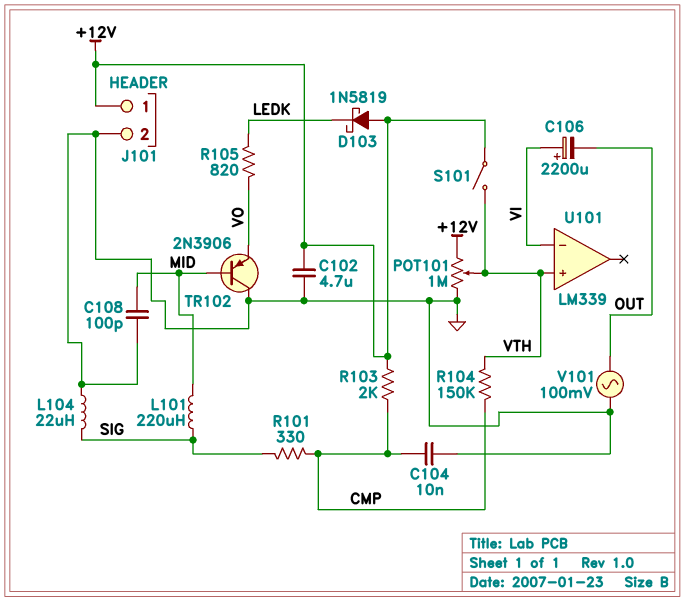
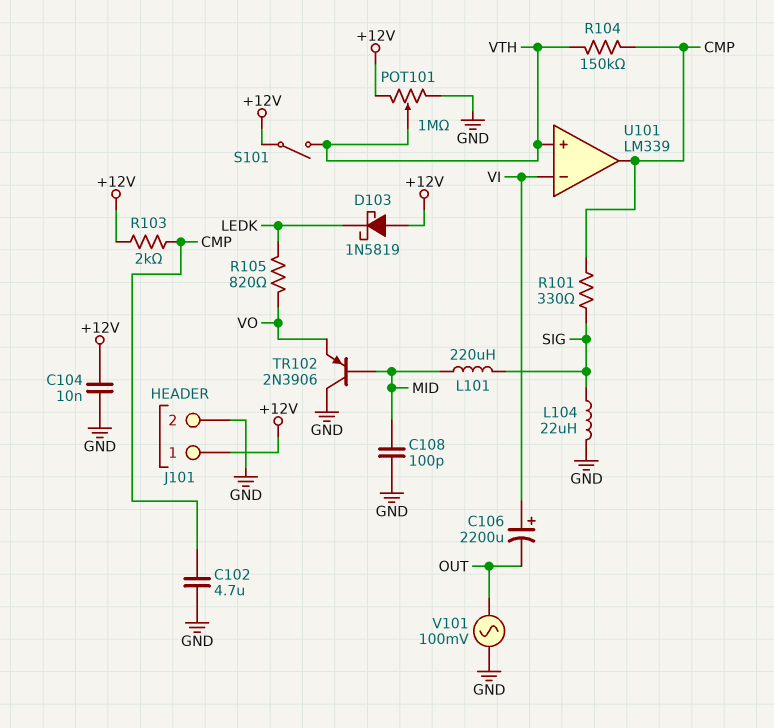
C102: 4.7uF (+12V, GND) -> 4.7uF (CMP, GND)
C104: 10nF (CMP, GND) -> 10nF (+12V, GND)
U101 pin out: none -> CMP

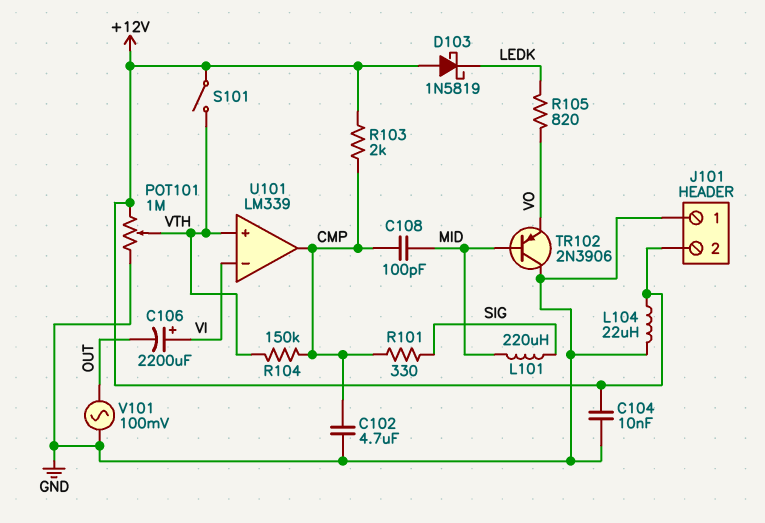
C108: 100pF (GND, MID) -> 100pF (CMP, MID)
J101 pin 1: +12V -> GND
J101 pin 2: GND -> +12V
L104: 22uH (GND, SIG) -> 22uH (+12V, GND)

